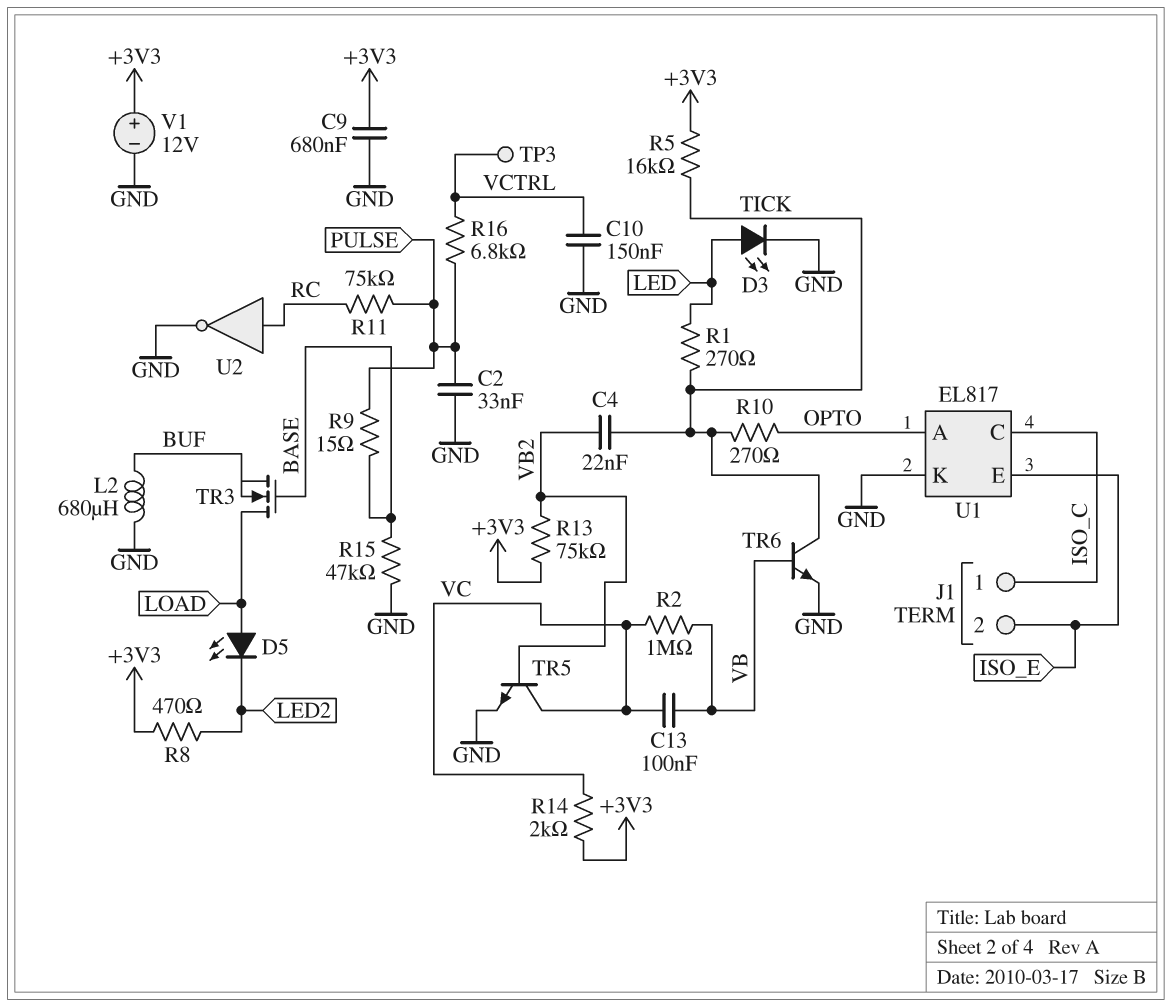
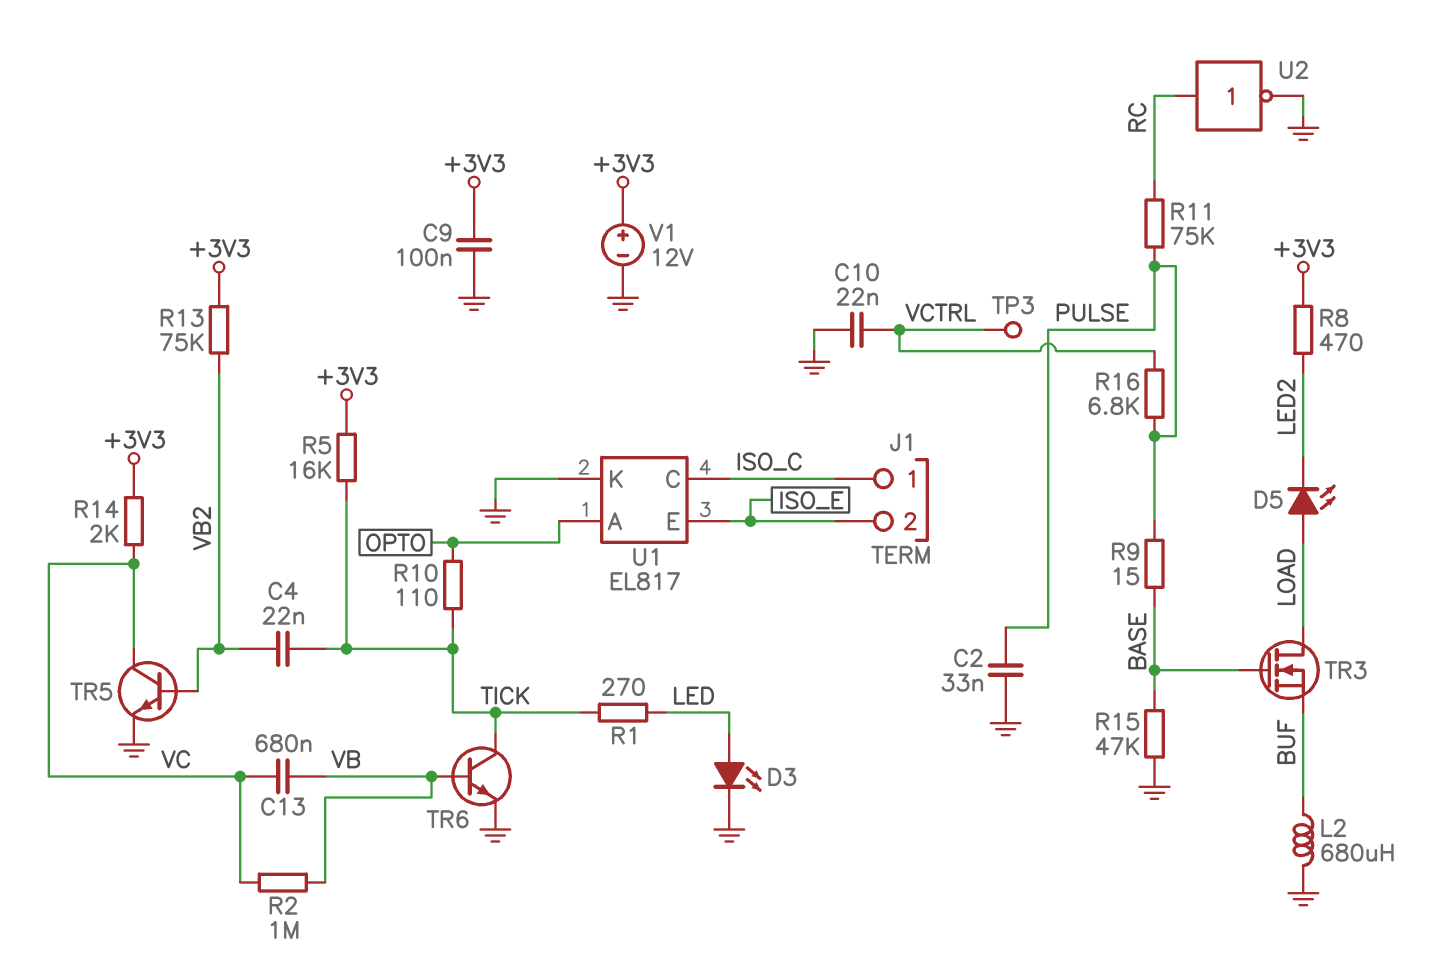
C9: 680nF (+3V3, GND) -> 100nF (+3V3, GND)
C10: 150nF (GND, VCTRL) -> 22nF (GND, VCTRL)
C13: 100nF (VB, VC) -> 680nF (VB, VC)
R10: 270 (OPTO, TICK) -> 110 (OPTO, TICK)

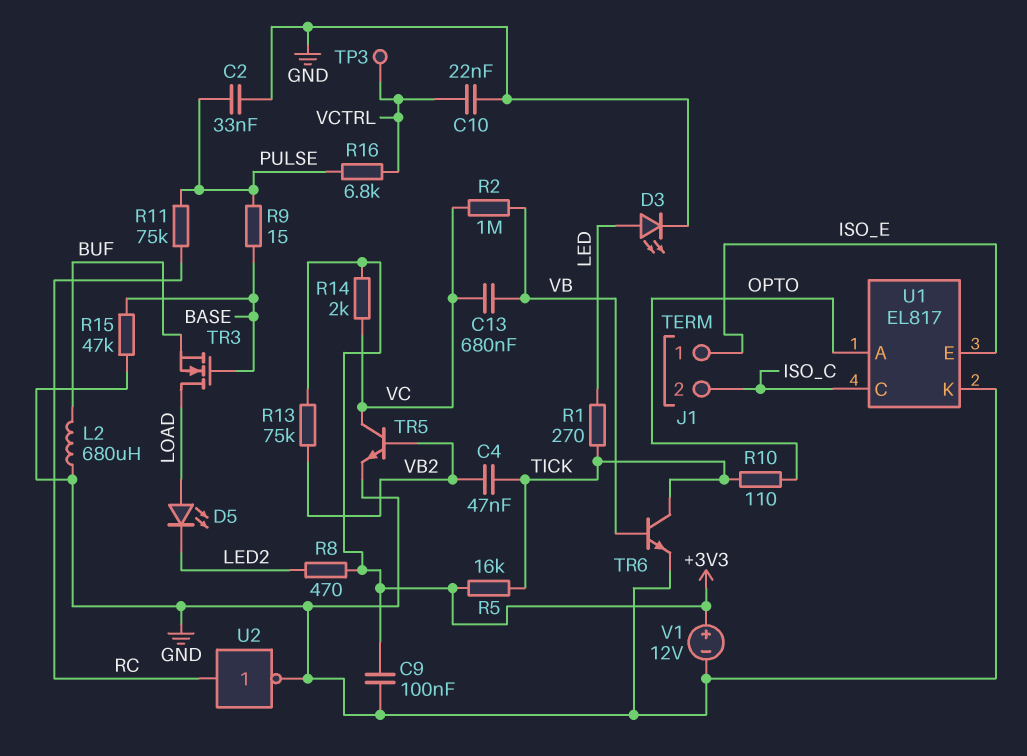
C4: 22nF (TICK, VB2) -> 47nF (TICK, VB2)
J1 pin 1: ISO_C -> ISO_E
J1 pin 2: ISO_E -> ISO_C

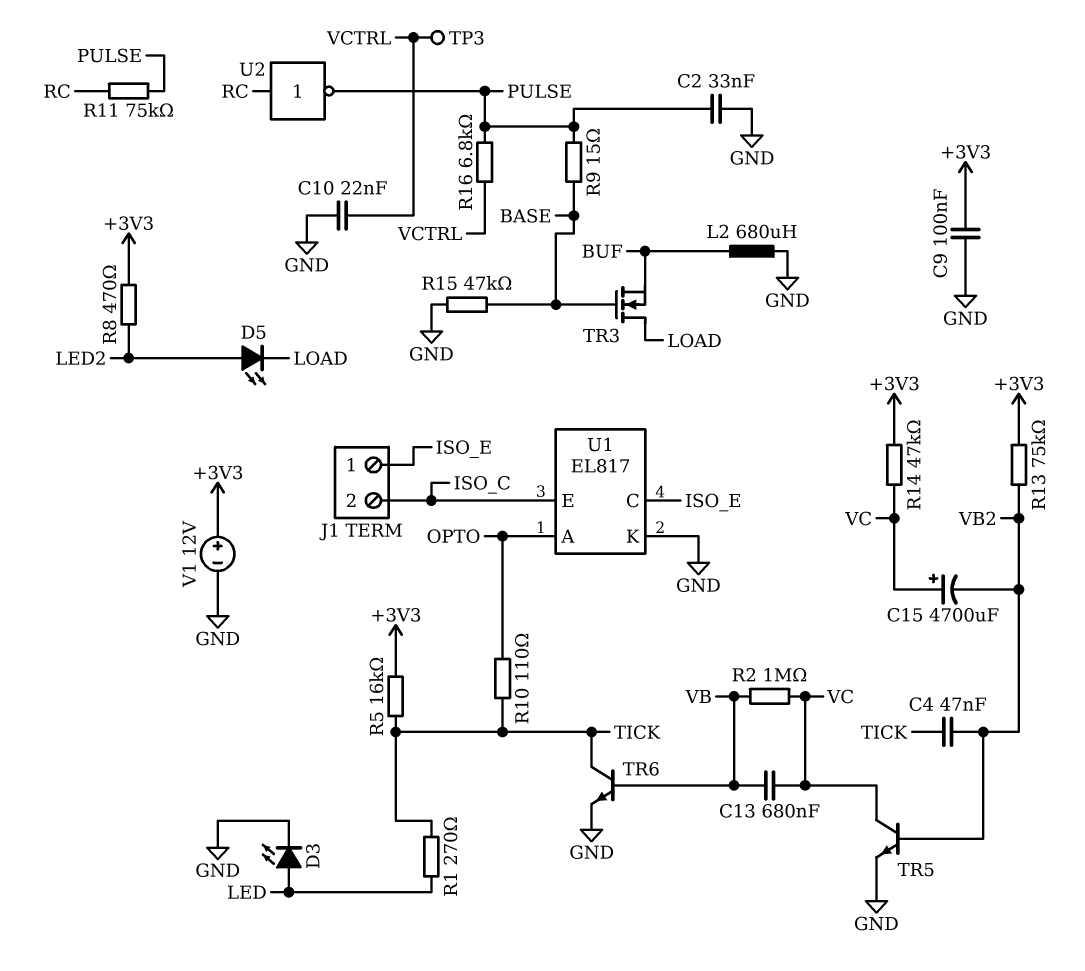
C15: none -> 4700uF (plus VC, minus VB2)
D5: LED (A LOAD, K LED2) -> LED (A LED2, K LOAD)
R14: 2k (+3V3, VC) -> 47k (+3V3, VC)
U1 pin C: ISO_C -> ISO_E
U1 pin E: ISO_E -> ISO_C
U2: NOT (in RC, out GND) -> NOT (in RC, out PULSE)

